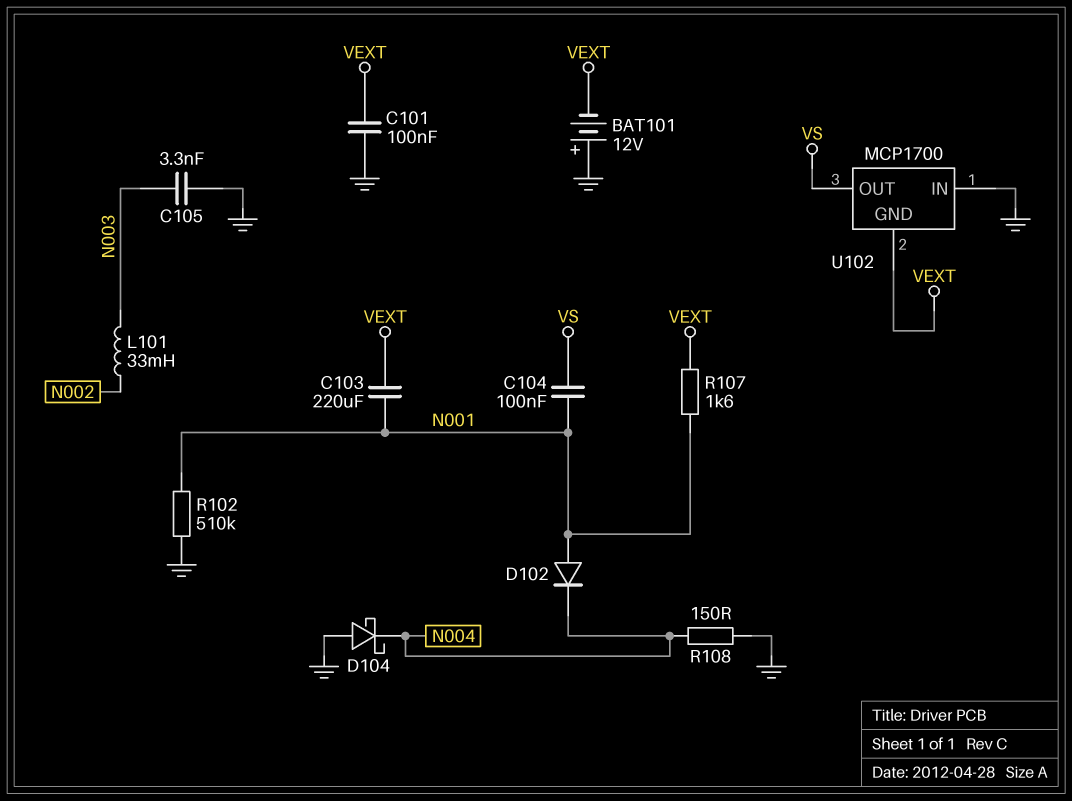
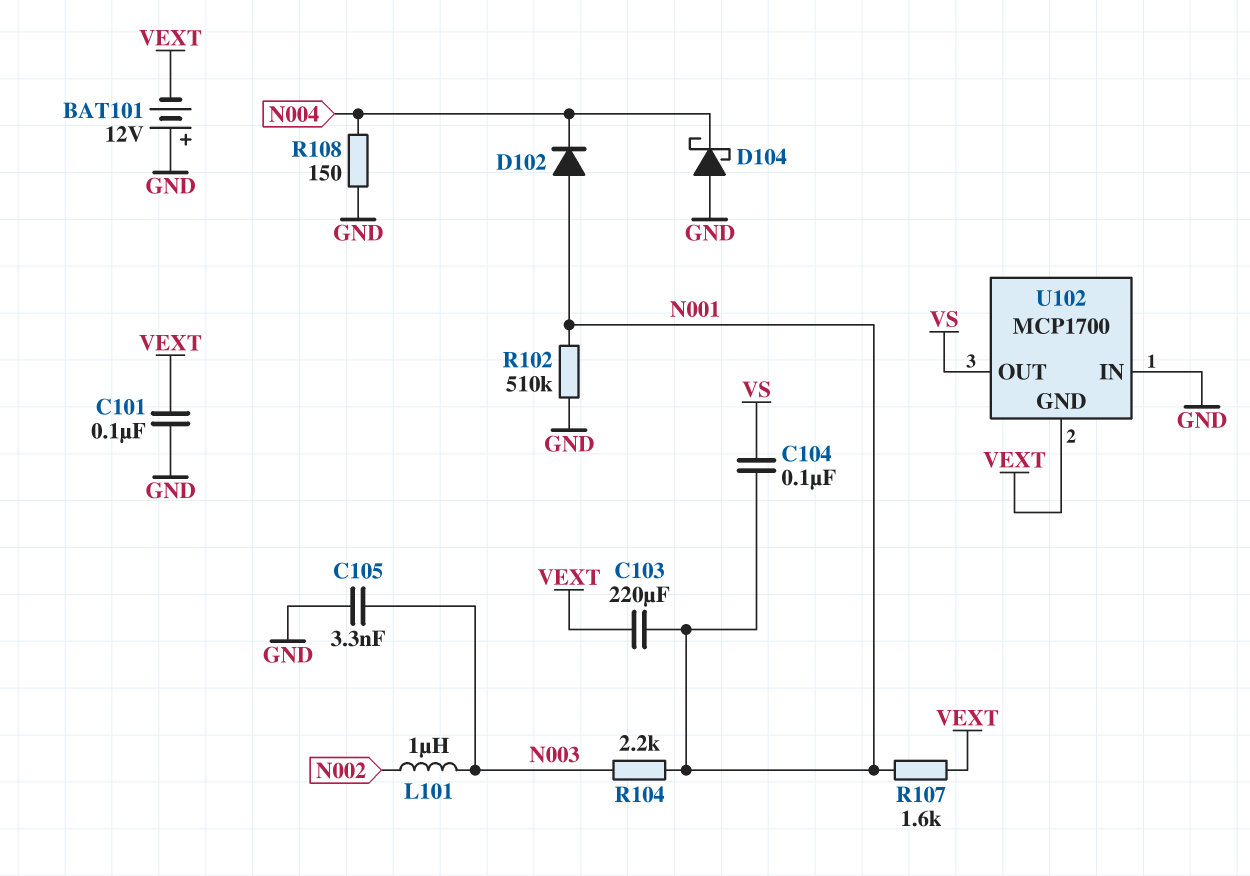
L101: 33mH (N002, N003) -> 1uH (N002, N003)
R104: none -> 2.2k (N001, N003)

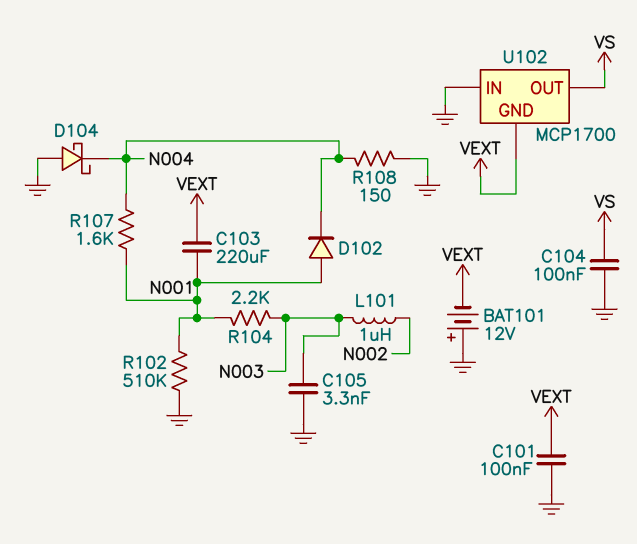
C104: 100nF (N001, VS) -> 100nF (GND, VS)
R107: 1.6k (N001, VEXT) -> 1.6k (N001, N004)

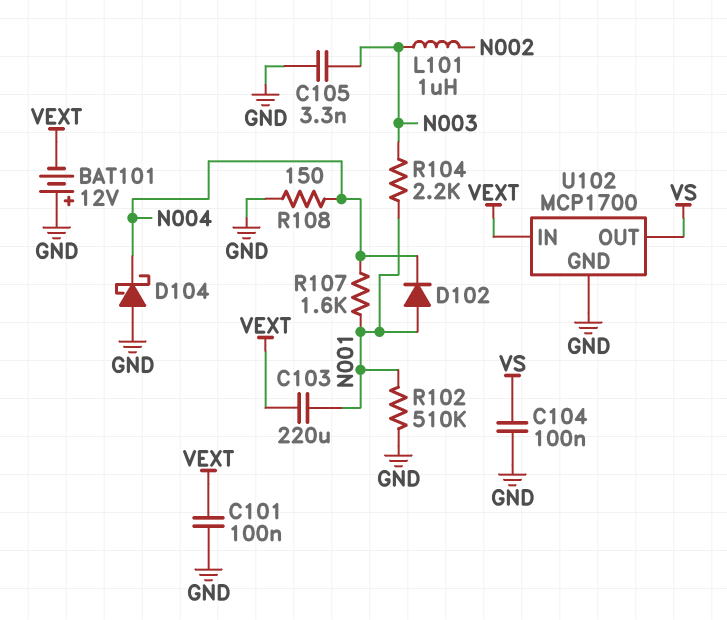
U102 pin GND: VEXT -> GND
U102 pin IN: GND -> VEXT

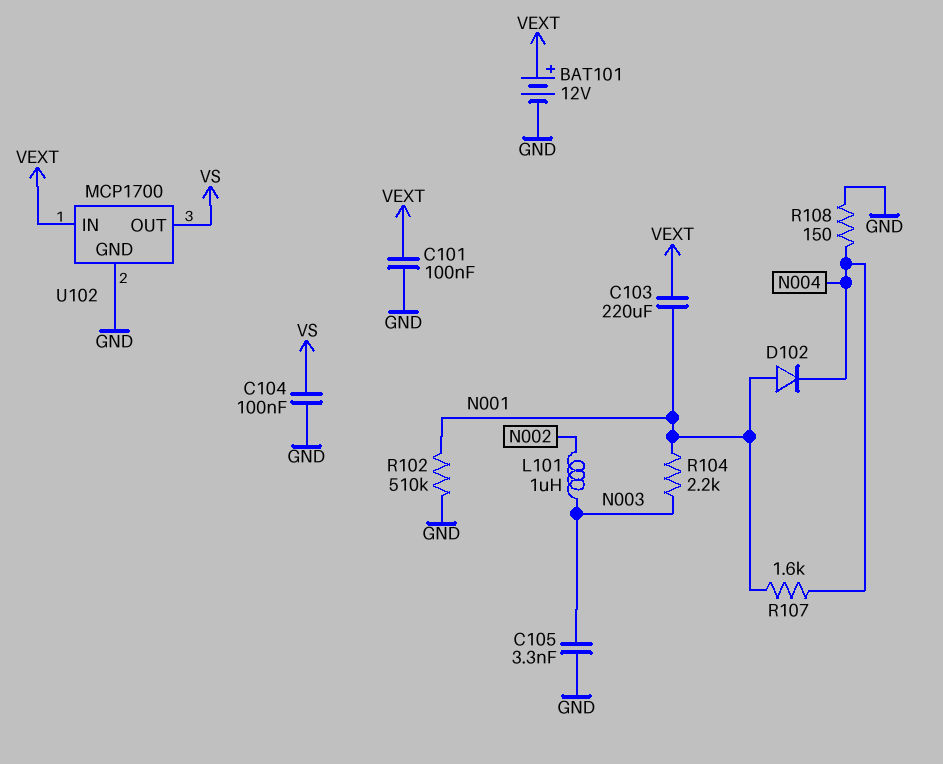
BAT101: 12V (plus GND, minus VEXT) -> 12V (plus VEXT, minus GND)
D104: schottky (A GND, K N004) -> none

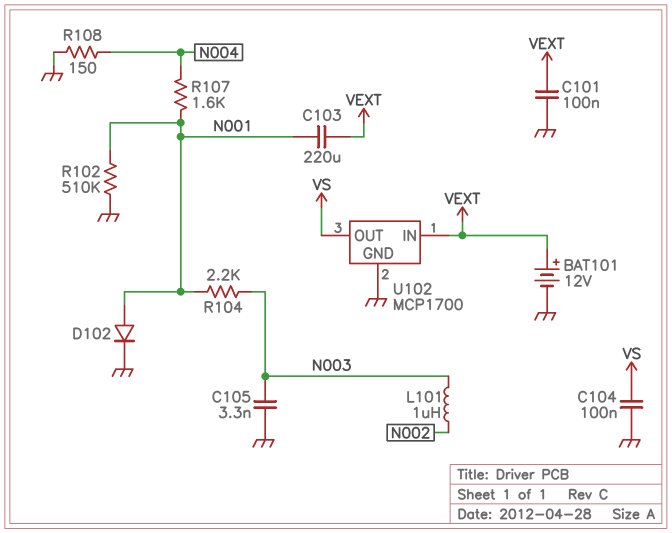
D102: diode (A N001, K N004) -> diode (A N001, K GND)

